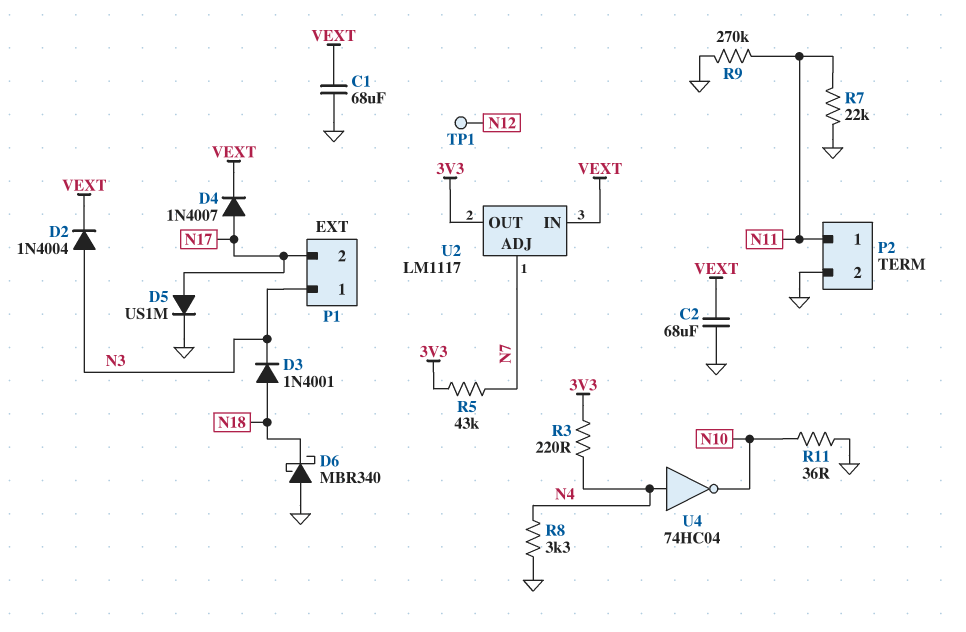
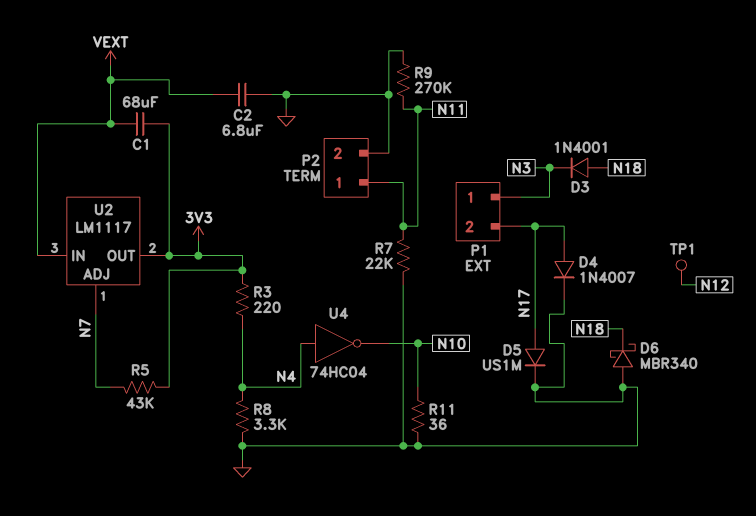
C1: 68uF (GND, VEXT) -> 68uF (3V3, VEXT)
C2: 68uF (GND, VEXT) -> 6.8uF (GND, VEXT)
D2: diode 1N4004 (A N3, K VEXT) -> none
D4: diode 1N4007 (A N17, K VEXT) -> diode 1N4007 (A N17, K GND)

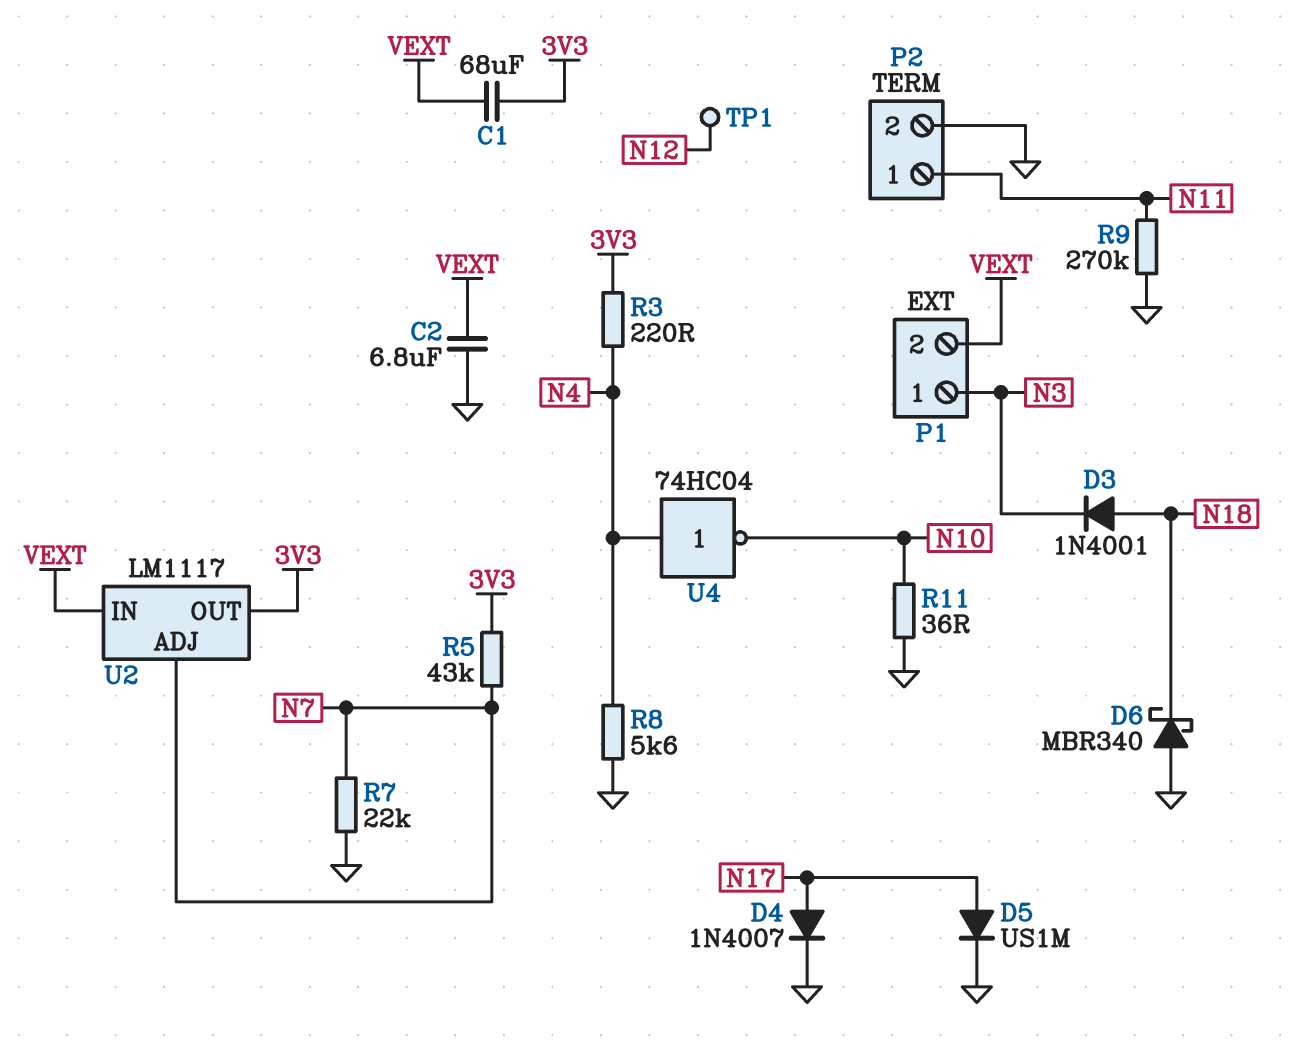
P1 pin 2: N17 -> VEXT
R7: 22k (GND, N11) -> 22k (GND, N7)
R8: 3.3k (GND, N4) -> 5.6k (GND, N4)

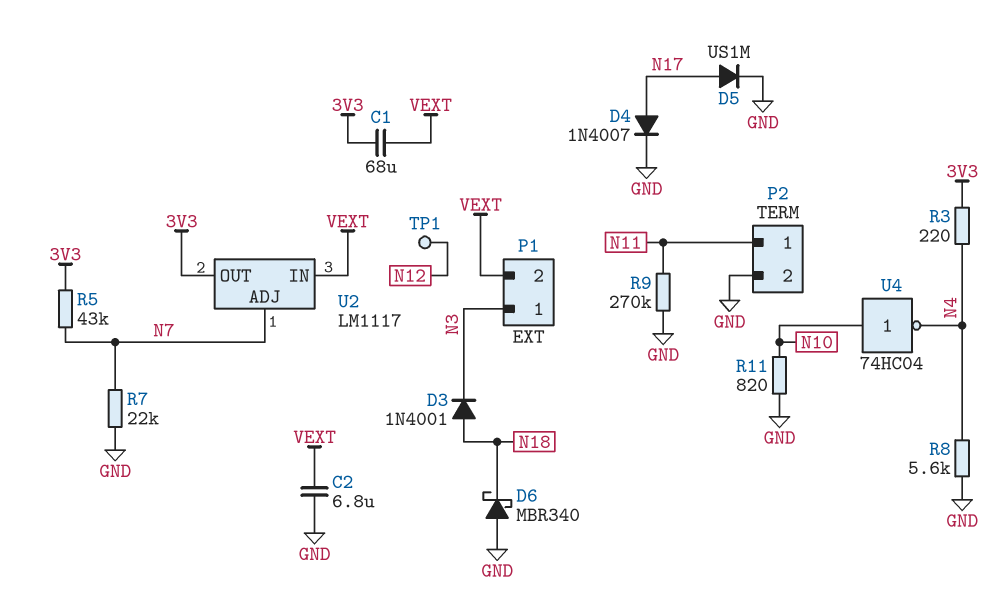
R11: 36 (GND, N10) -> 820 (GND, N10)
U4: NOT 74HC04 (in N4, out N10) -> NOT 74HC04 (in N10, out N4)

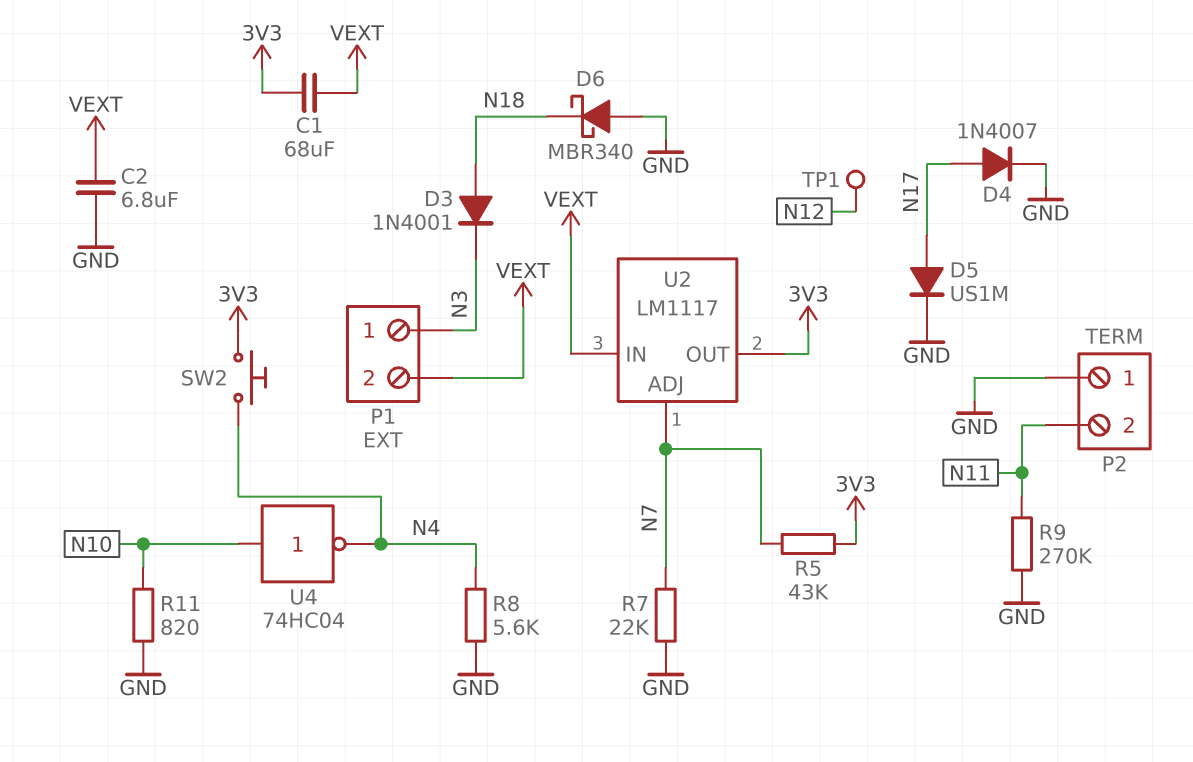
P2 pin 1: N11 -> GND
P2 pin 2: GND -> N11
R3: 220 (3V3, N4) -> none
SW2: none -> button (3V3, N4)

